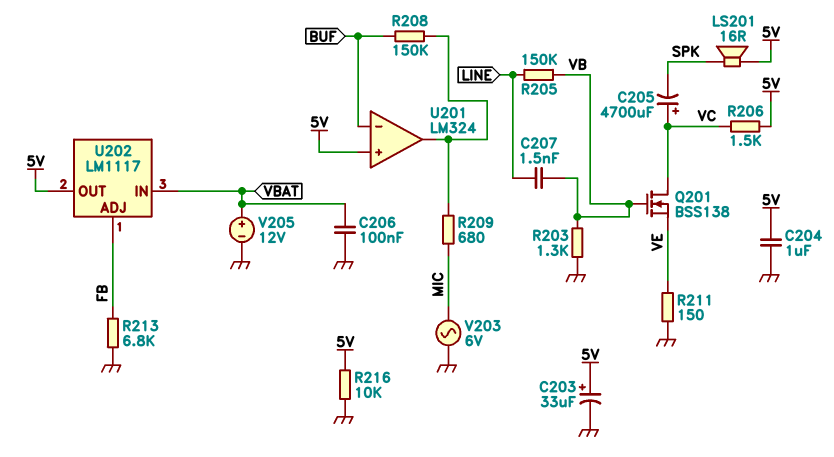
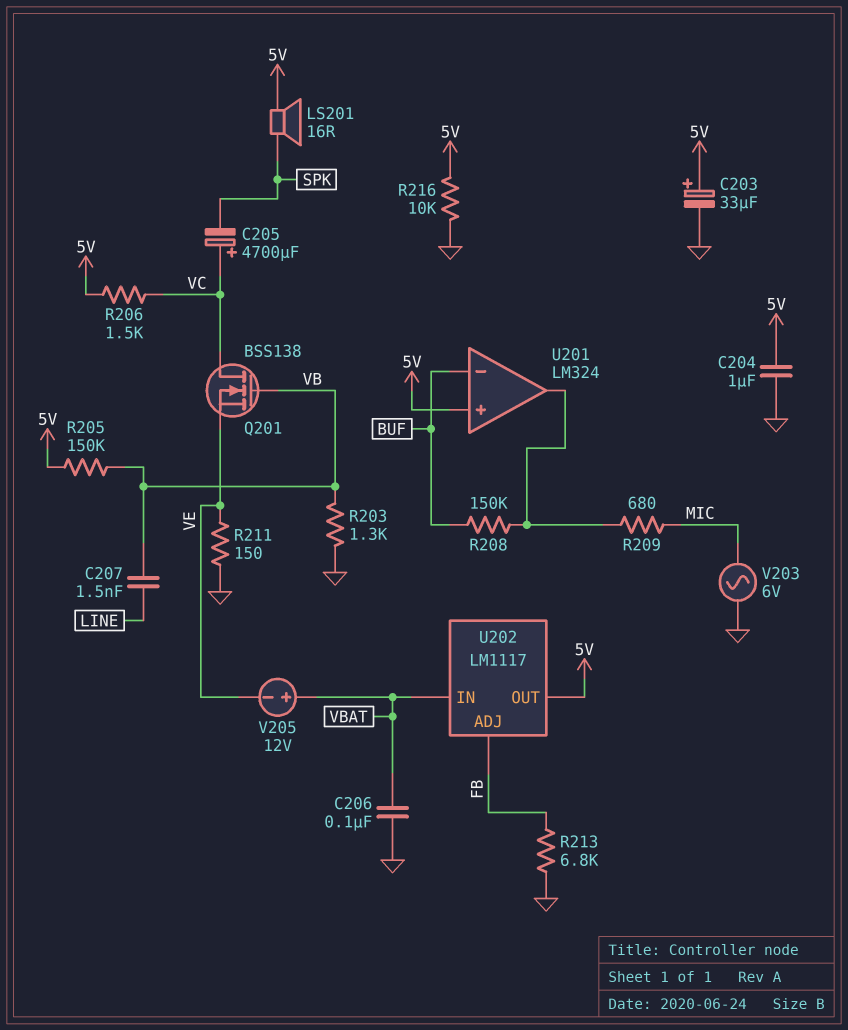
R205: 150k (LINE, VB) -> 150k (5V, VB)
V205: 12V (plus VBAT, minus GND) -> 12V (plus VBAT, minus VE)

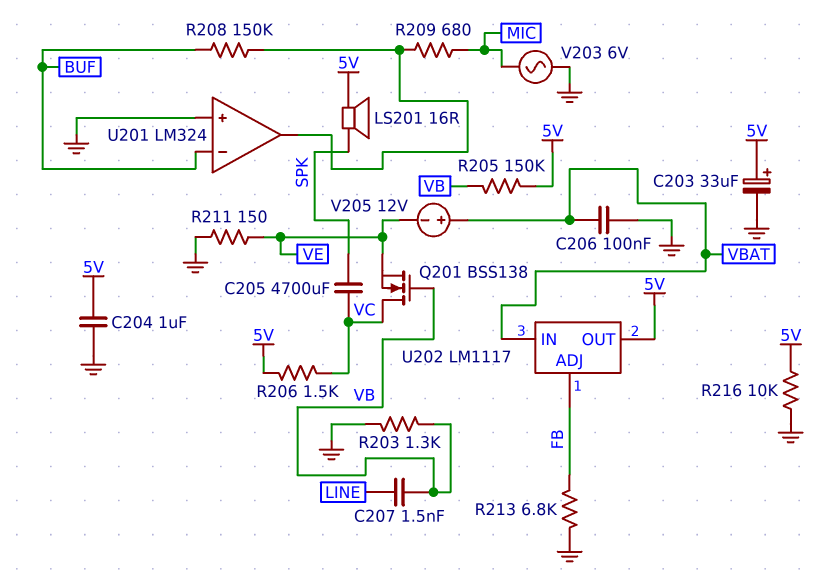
C205: 4700uF (plus VC, minus SPK) -> 4700uF (SPK, VC)
U201 pin in+: 5V -> GND

